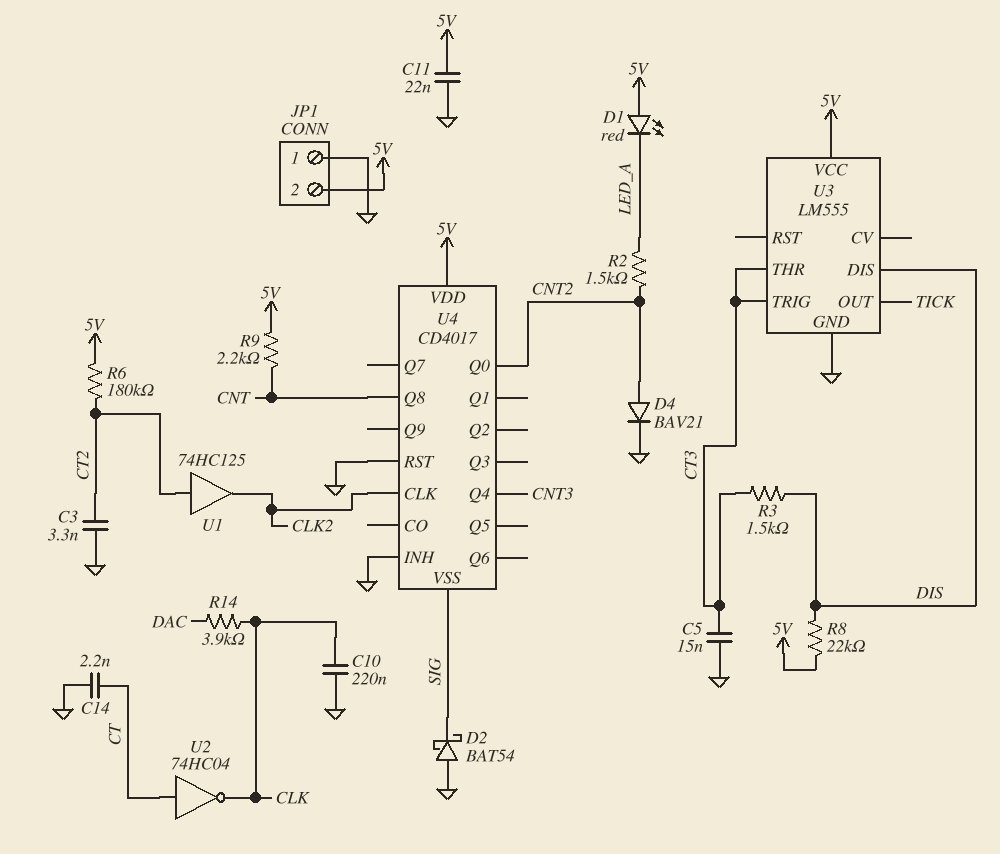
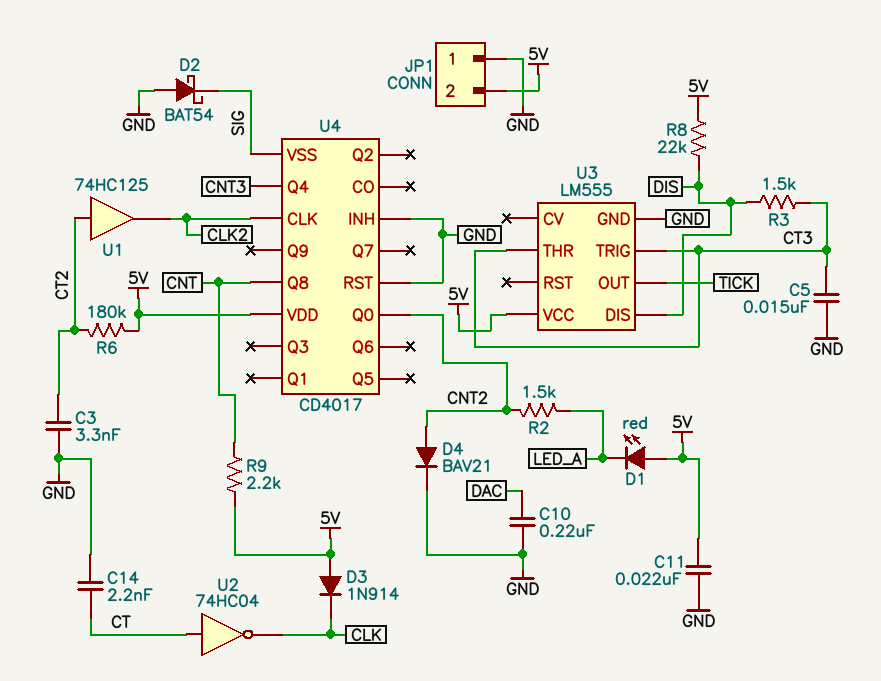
C10: 220nF (CLK, GND) -> 220nF (DAC, GND)
D3: none -> diode 1N914 (A 5V, K CLK)
R14: 3.9k (CLK, DAC) -> none

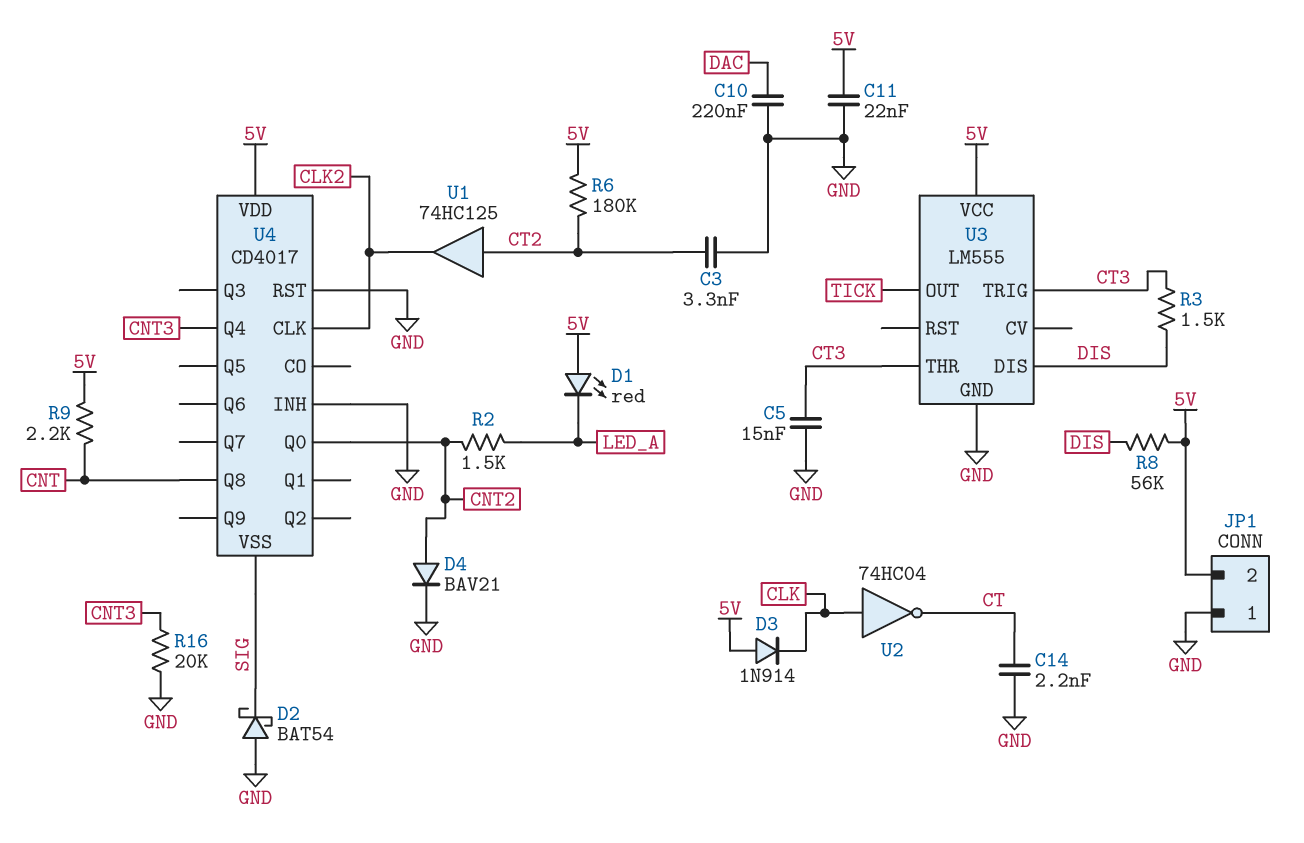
R8: 22k (5V, DIS) -> 56k (5V, DIS)
R16: none -> 20k (CNT3, GND)
U2: NOT 74HC04 (in CT, out CLK) -> NOT 74HC04 (in CLK, out CT)

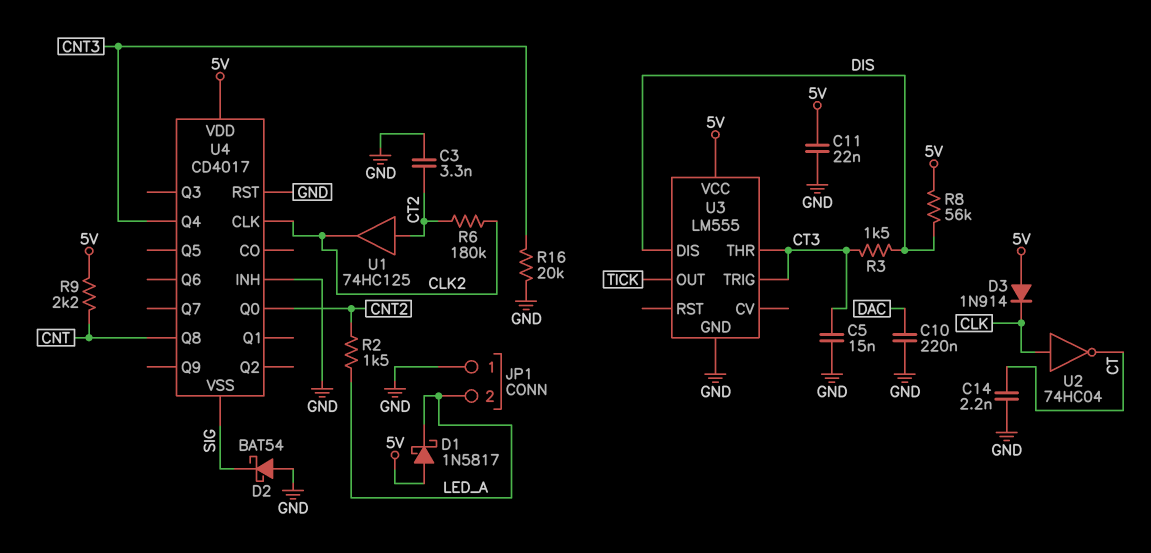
D1: LED red (A 5V, K LED_A) -> schottky 1N5817 (A 5V, K LED_A)
D4: diode BAV21 (A CNT2, K GND) -> none
JP1 pin 2: 5V -> LED_A
R6: 180k (5V, CT2) -> 180k (CLK2, CT2)

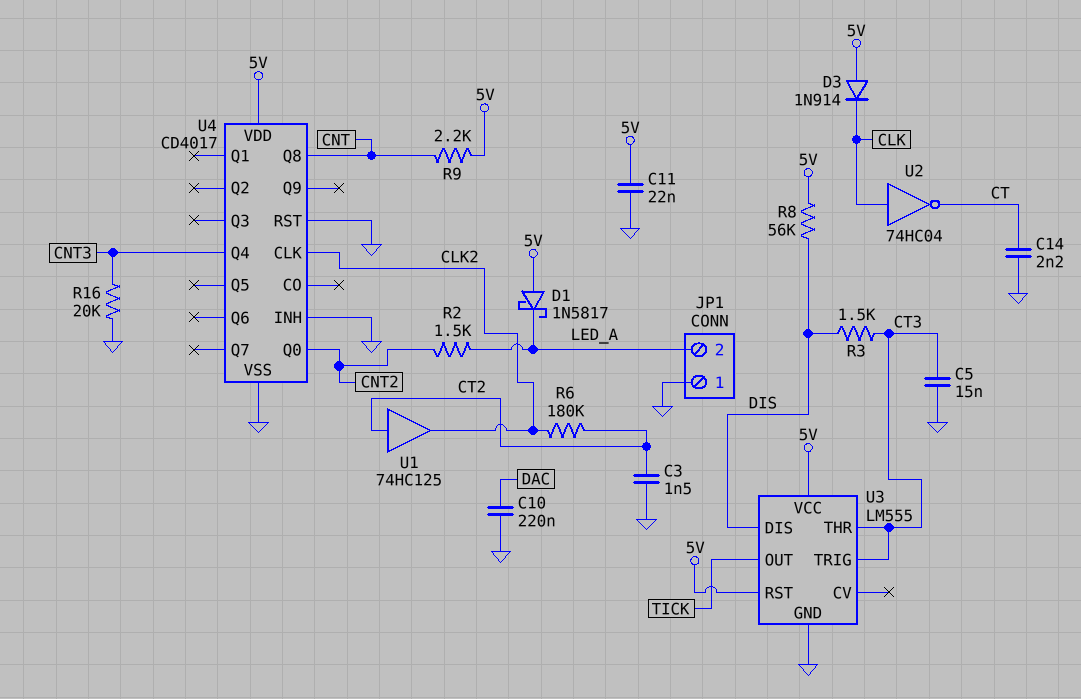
C3: 3.3nF (CT2, GND) -> 1.5nF (CT2, GND)
D2: schottky BAT54 (A GND, K SIG) -> none
U3 pin RST: none -> 5V
U4 pin VSS: SIG -> GND

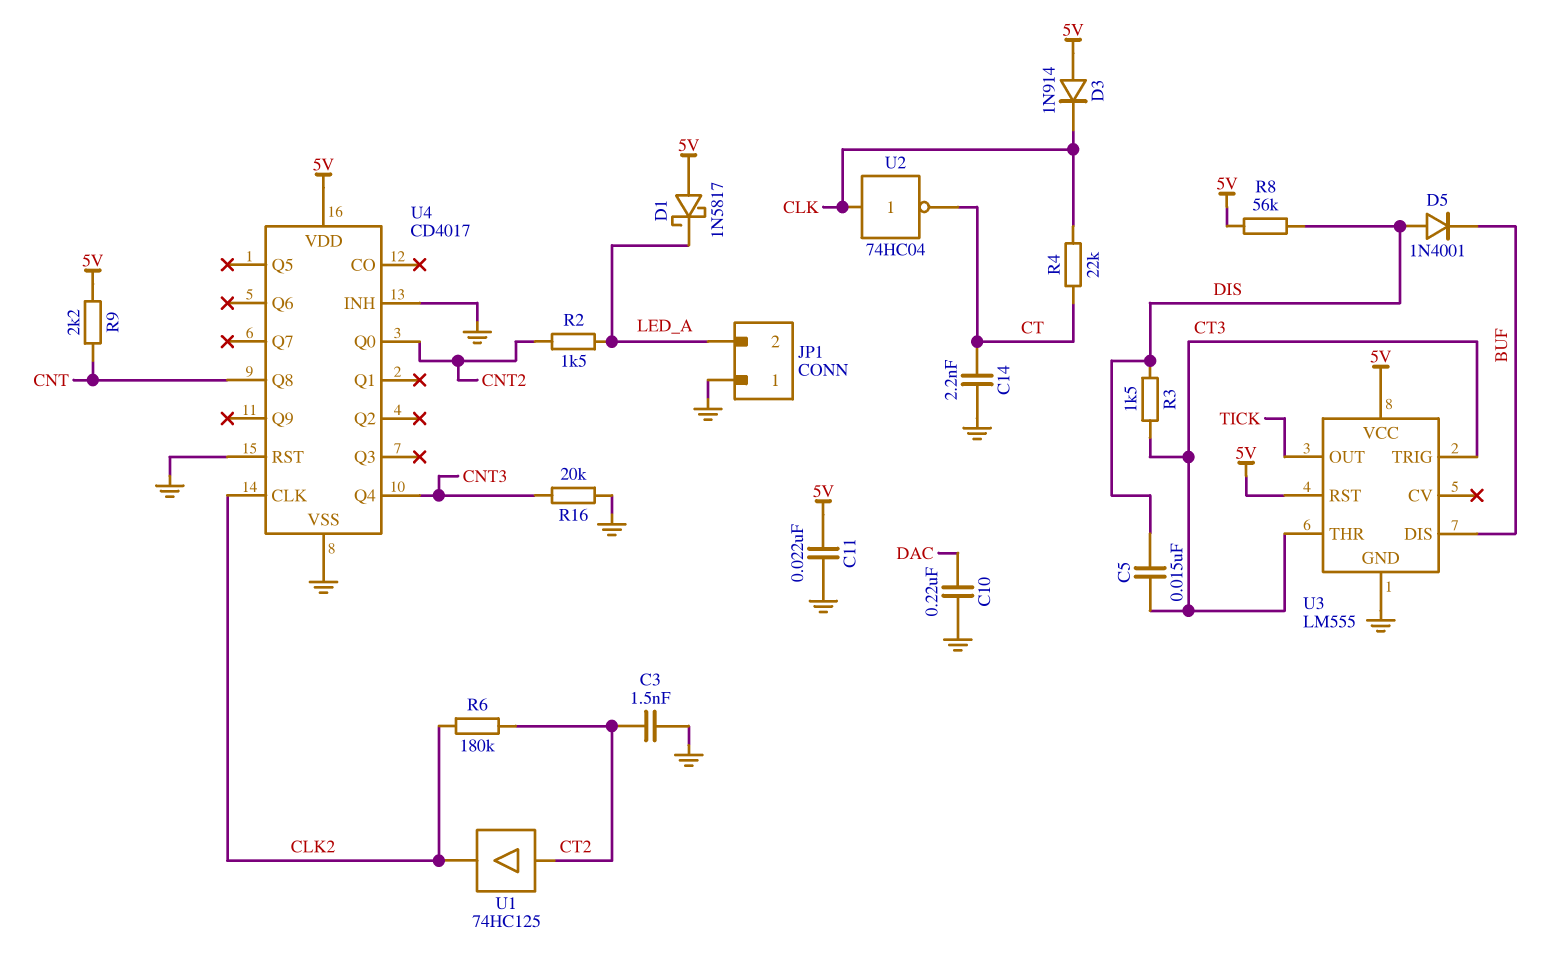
C5: 15nF (CT3, GND) -> 15nF (CT3, DIS)
D5: none -> diode 1N4001 (A DIS, K BUF)
R4: none -> 22k (CLK, CT)
U3 pin DIS: DIS -> BUF

